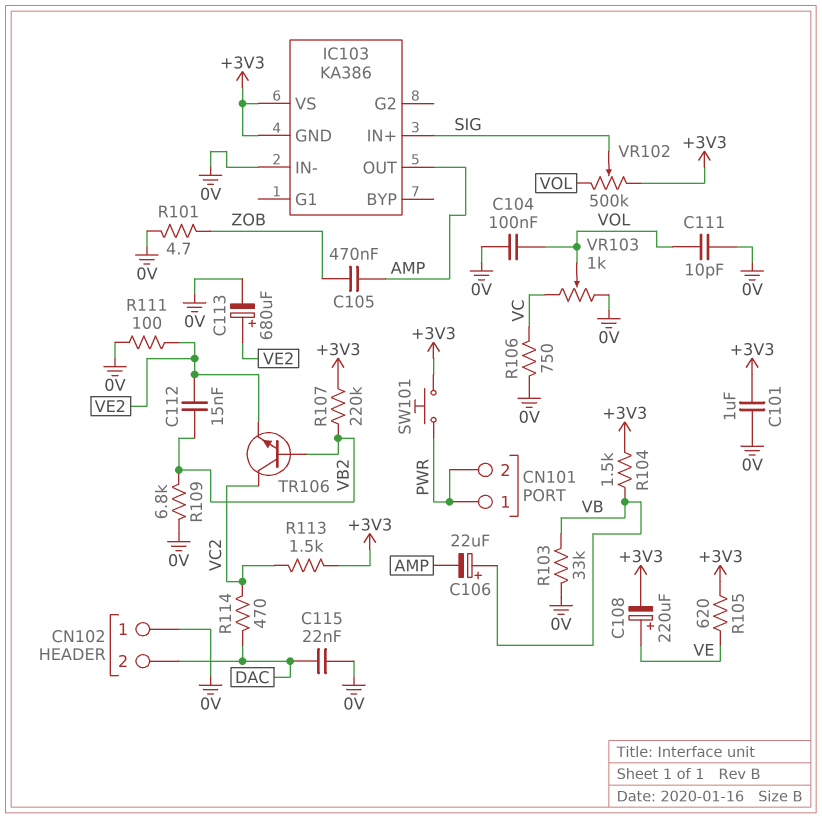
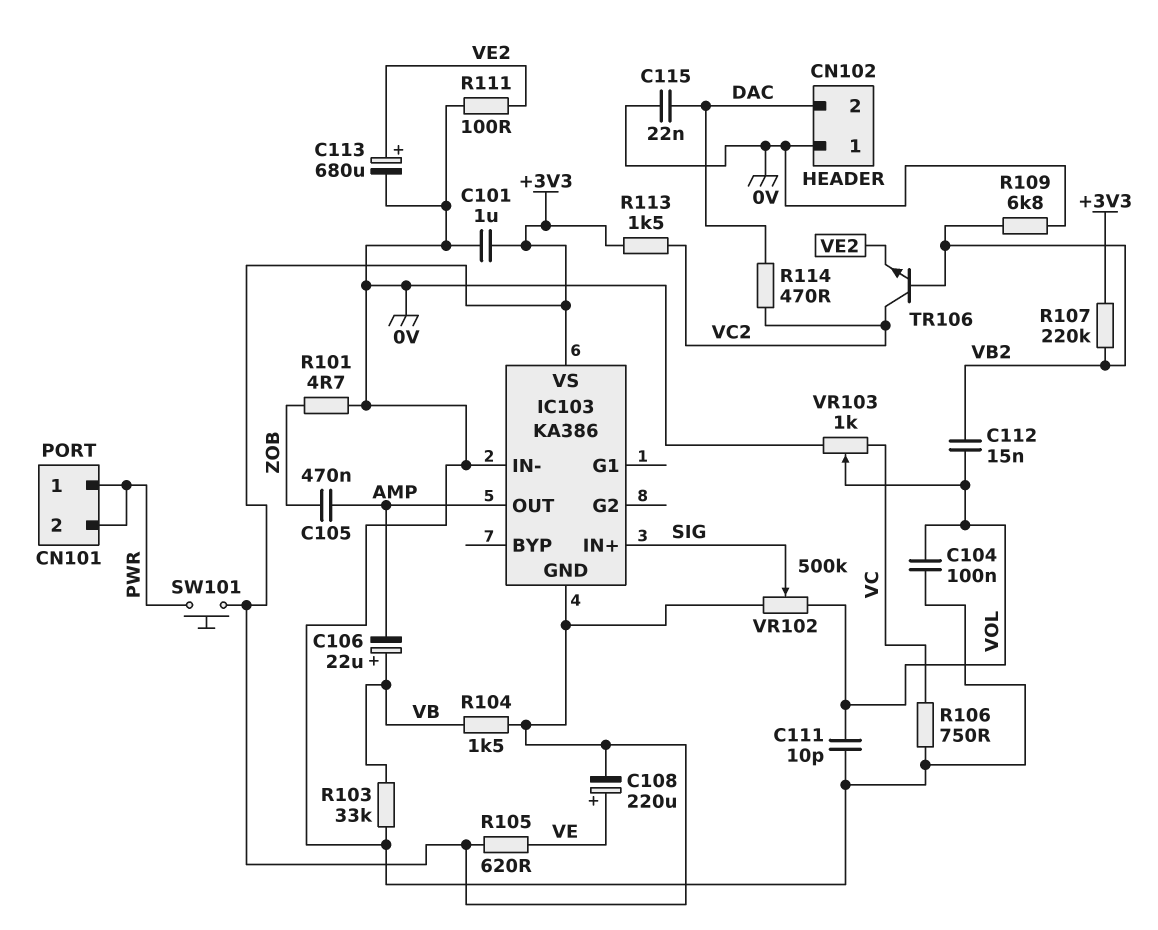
C112: 15nF (VB2, VE2) -> 15nF (VB2, VOL)

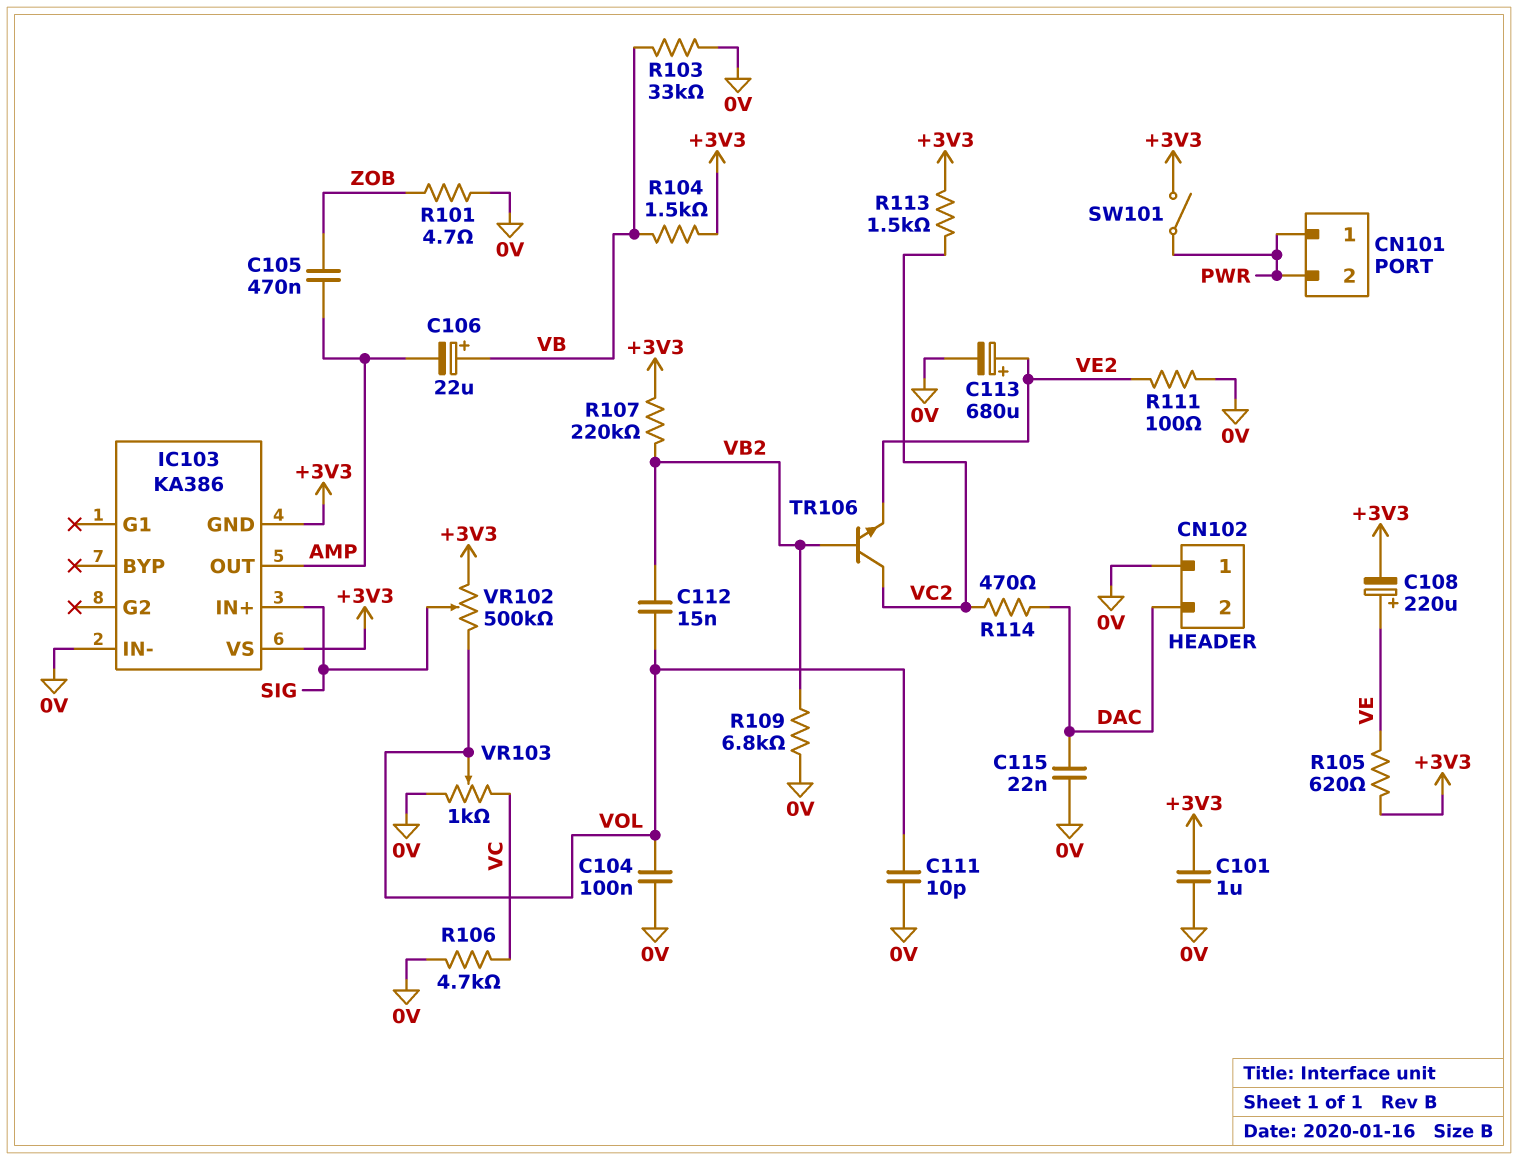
R106: 750 (0V, VC) -> 4.7k (0V, VC)
SW101: button (+3V3, PWR) -> switch (+3V3, PWR)

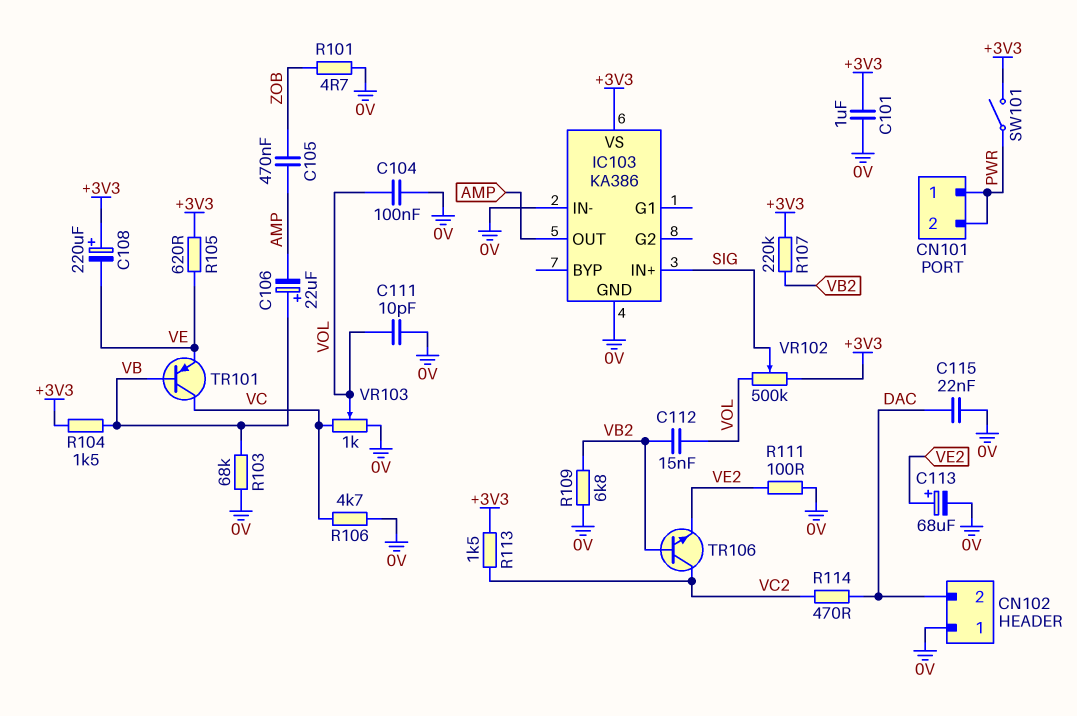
C108: 220uF (plus VE, minus +3V3) -> 220uF (plus +3V3, minus VE)
C113: 680uF (plus VE2, minus 0V) -> 68uF (plus VE2, minus 0V)
IC103 pin GND: +3V3 -> 0V
R103: 33k (0V, VB) -> 68k (0V, VB)
TR101: none -> PNP (B VB, C VC, E VE)

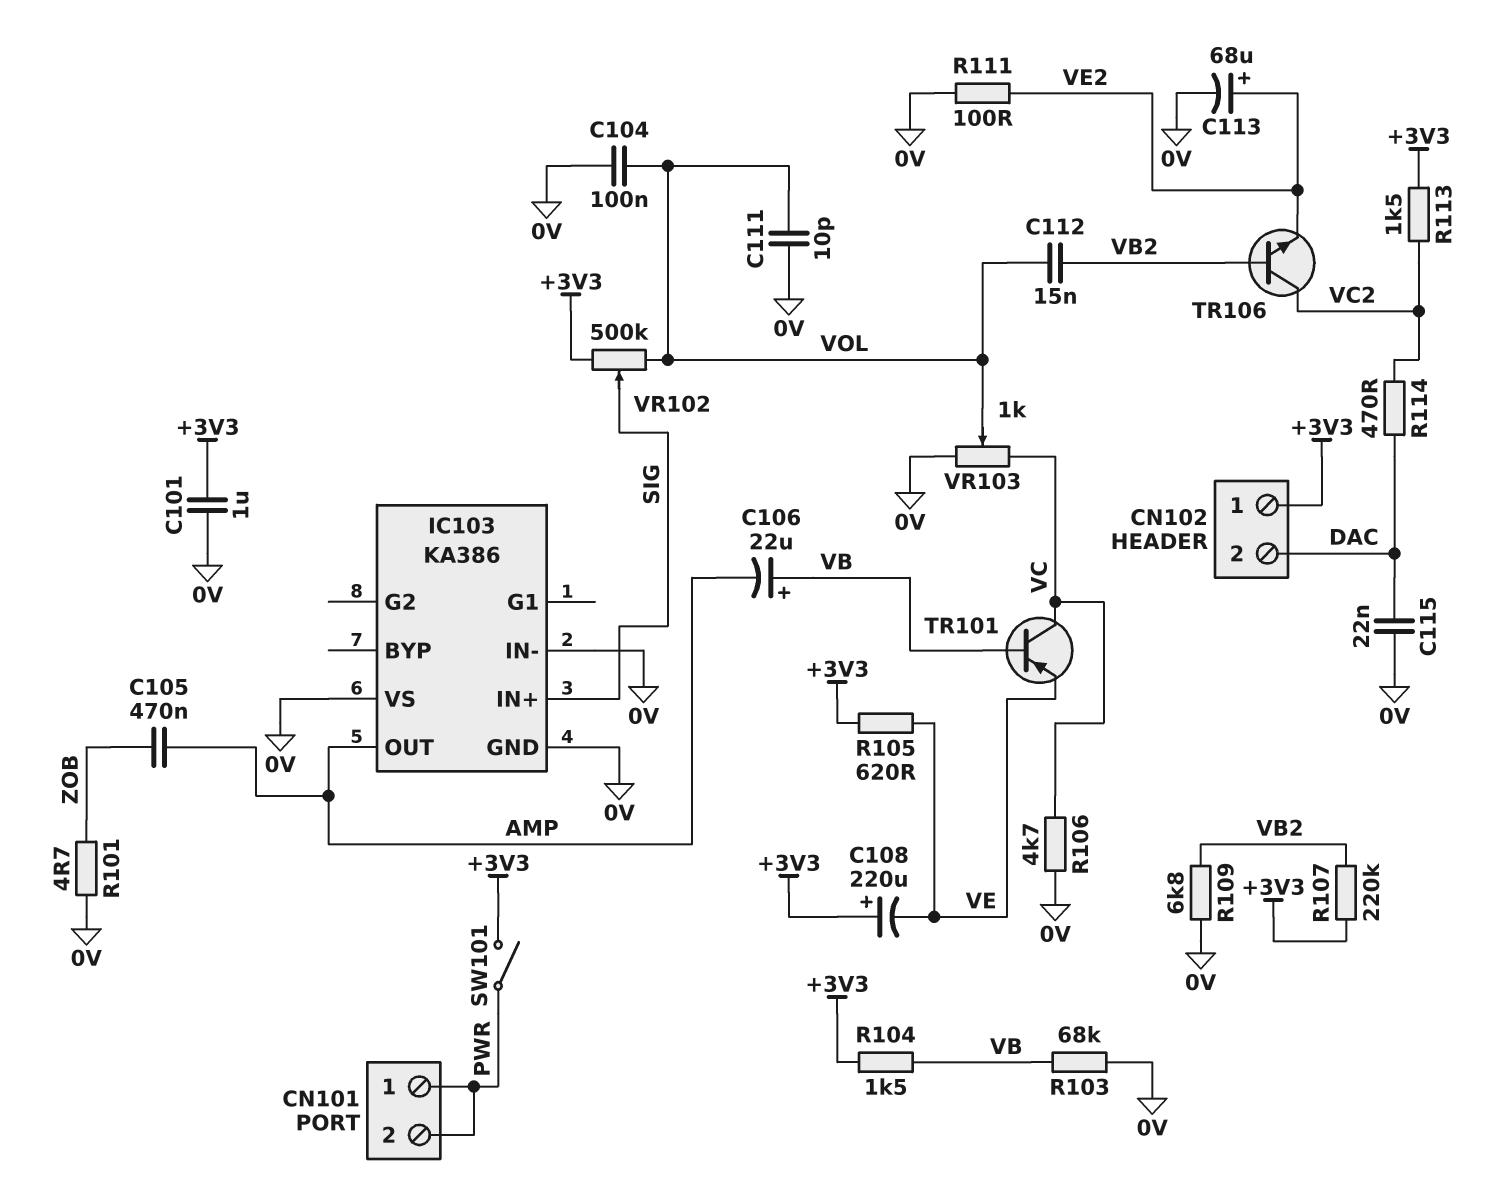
CN102 pin 1: 0V -> +3V3
IC103 pin VS: +3V3 -> 0V

